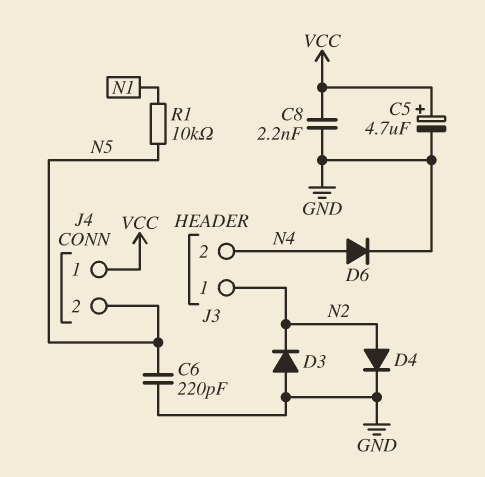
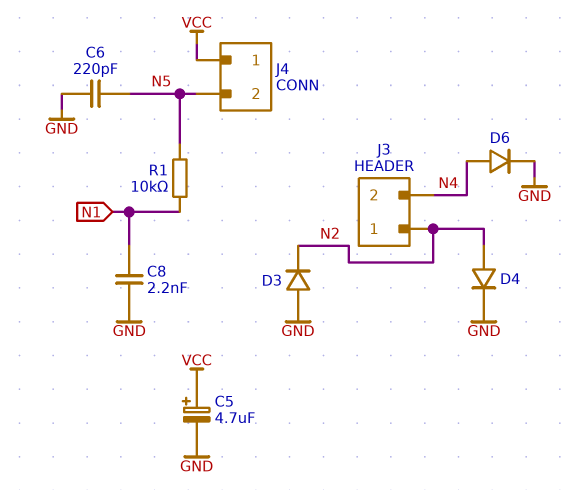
C8: 2.2nF (GND, VCC) -> 2.2nF (GND, N1)

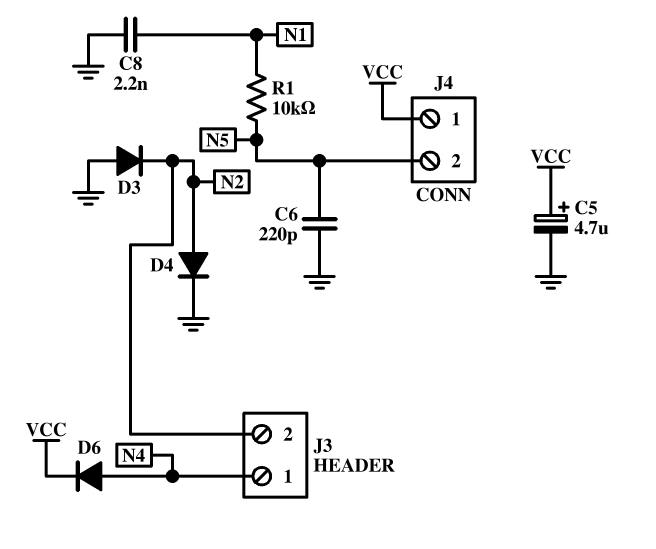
D6: diode (A N4, K GND) -> diode (A N4, K VCC)
J3 pin 1: N2 -> N4
J3 pin 2: N4 -> N2

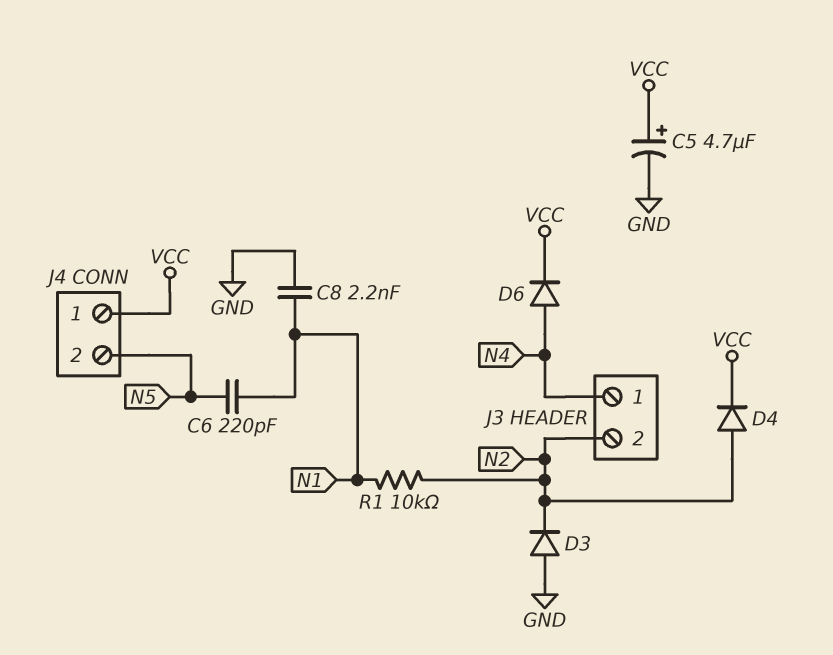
C6: 220pF (GND, N5) -> 220pF (N1, N5)
D4: diode (A N2, K GND) -> diode (A N2, K VCC)
R1: 10k (N1, N5) -> 10k (N1, N2)

